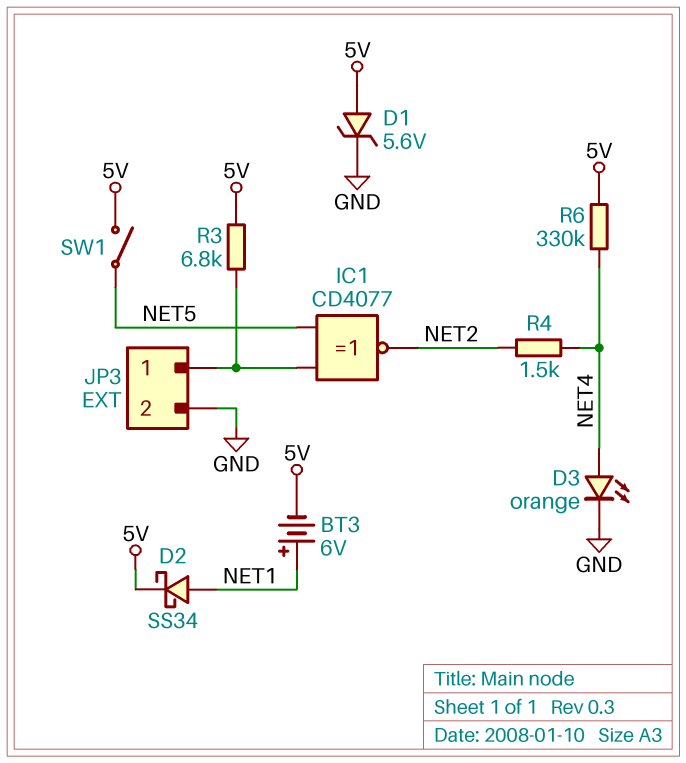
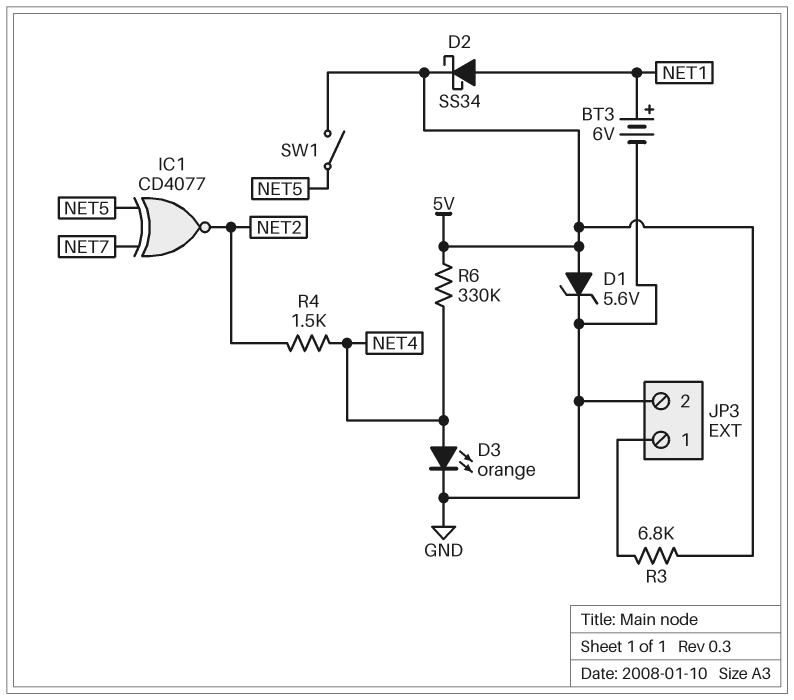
BT3: 6V (plus NET1, minus 5V) -> 6V (plus NET1, minus GND)
IC1: XNOR CD4077 (in JP3/1, in NET5, out NET2) -> XNOR CD4077 (in NET5, in NET7, out NET2)

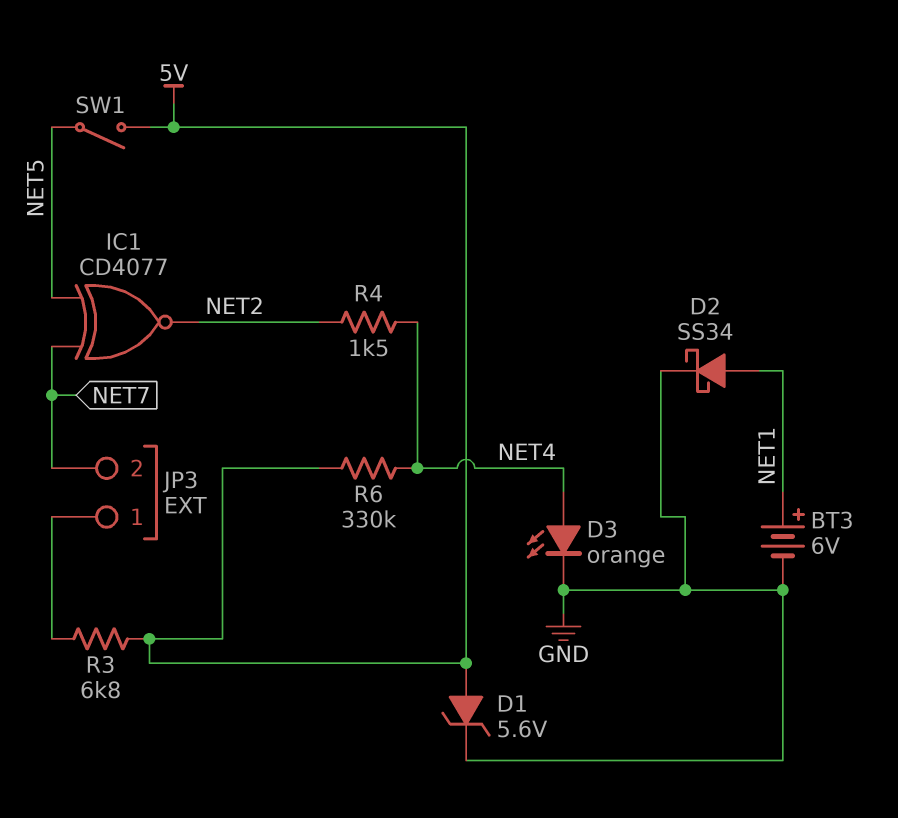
D2: schottky SS34 (A NET1, K 5V) -> schottky SS34 (A NET1, K GND)
JP3 pin 2: GND -> NET7

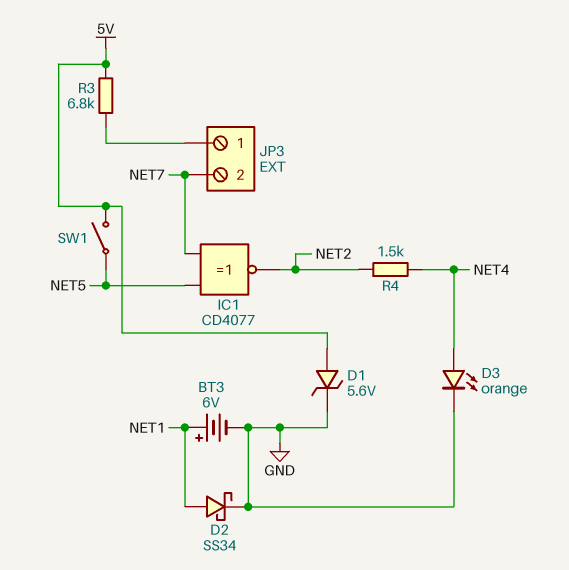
R6: 330k (5V, NET4) -> none

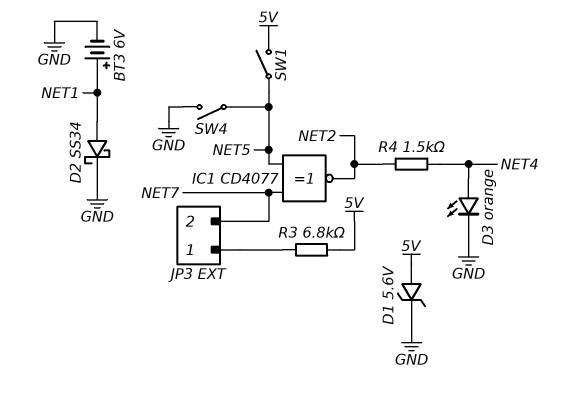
SW4: none -> switch (GND, NET5)

